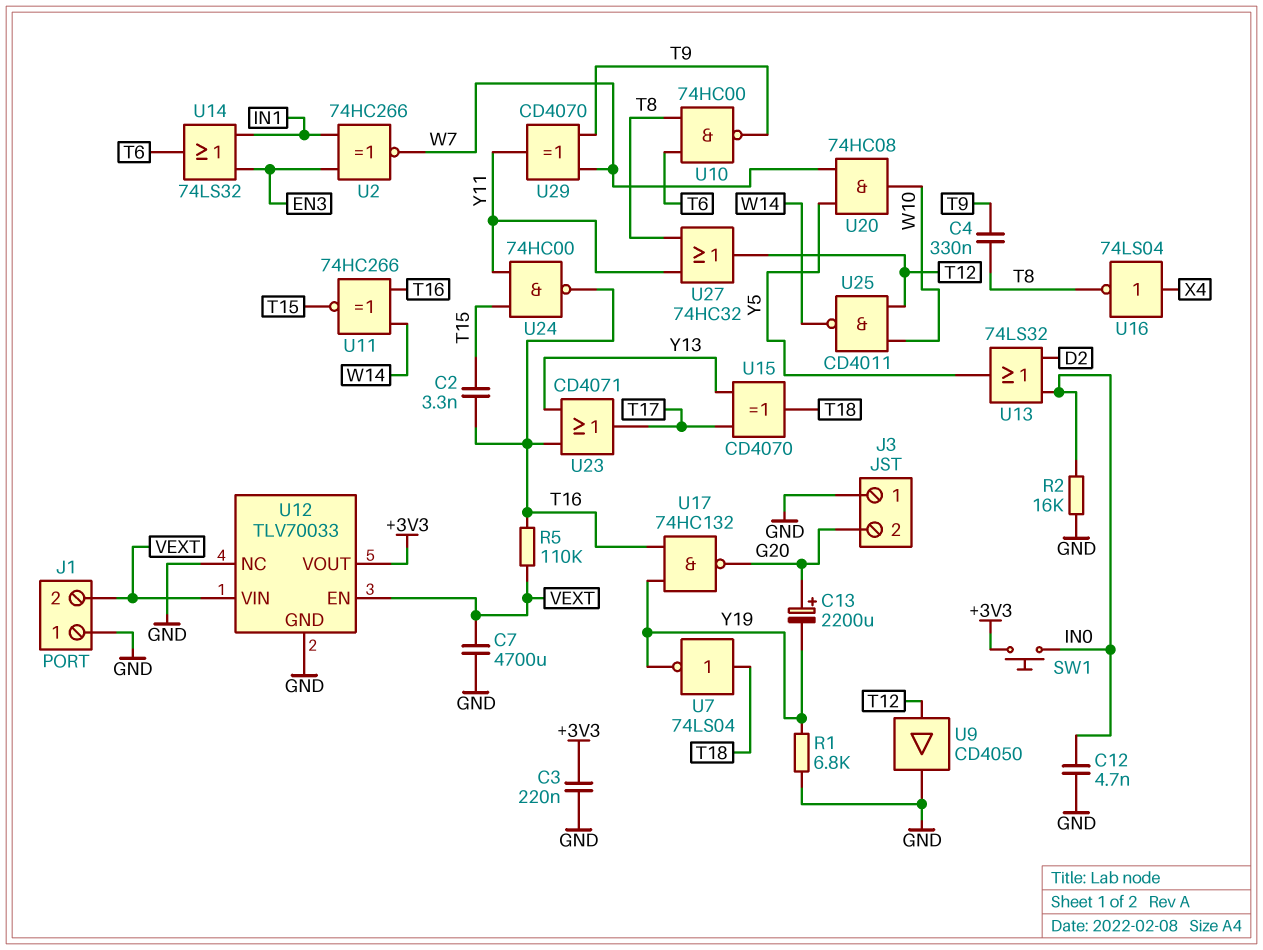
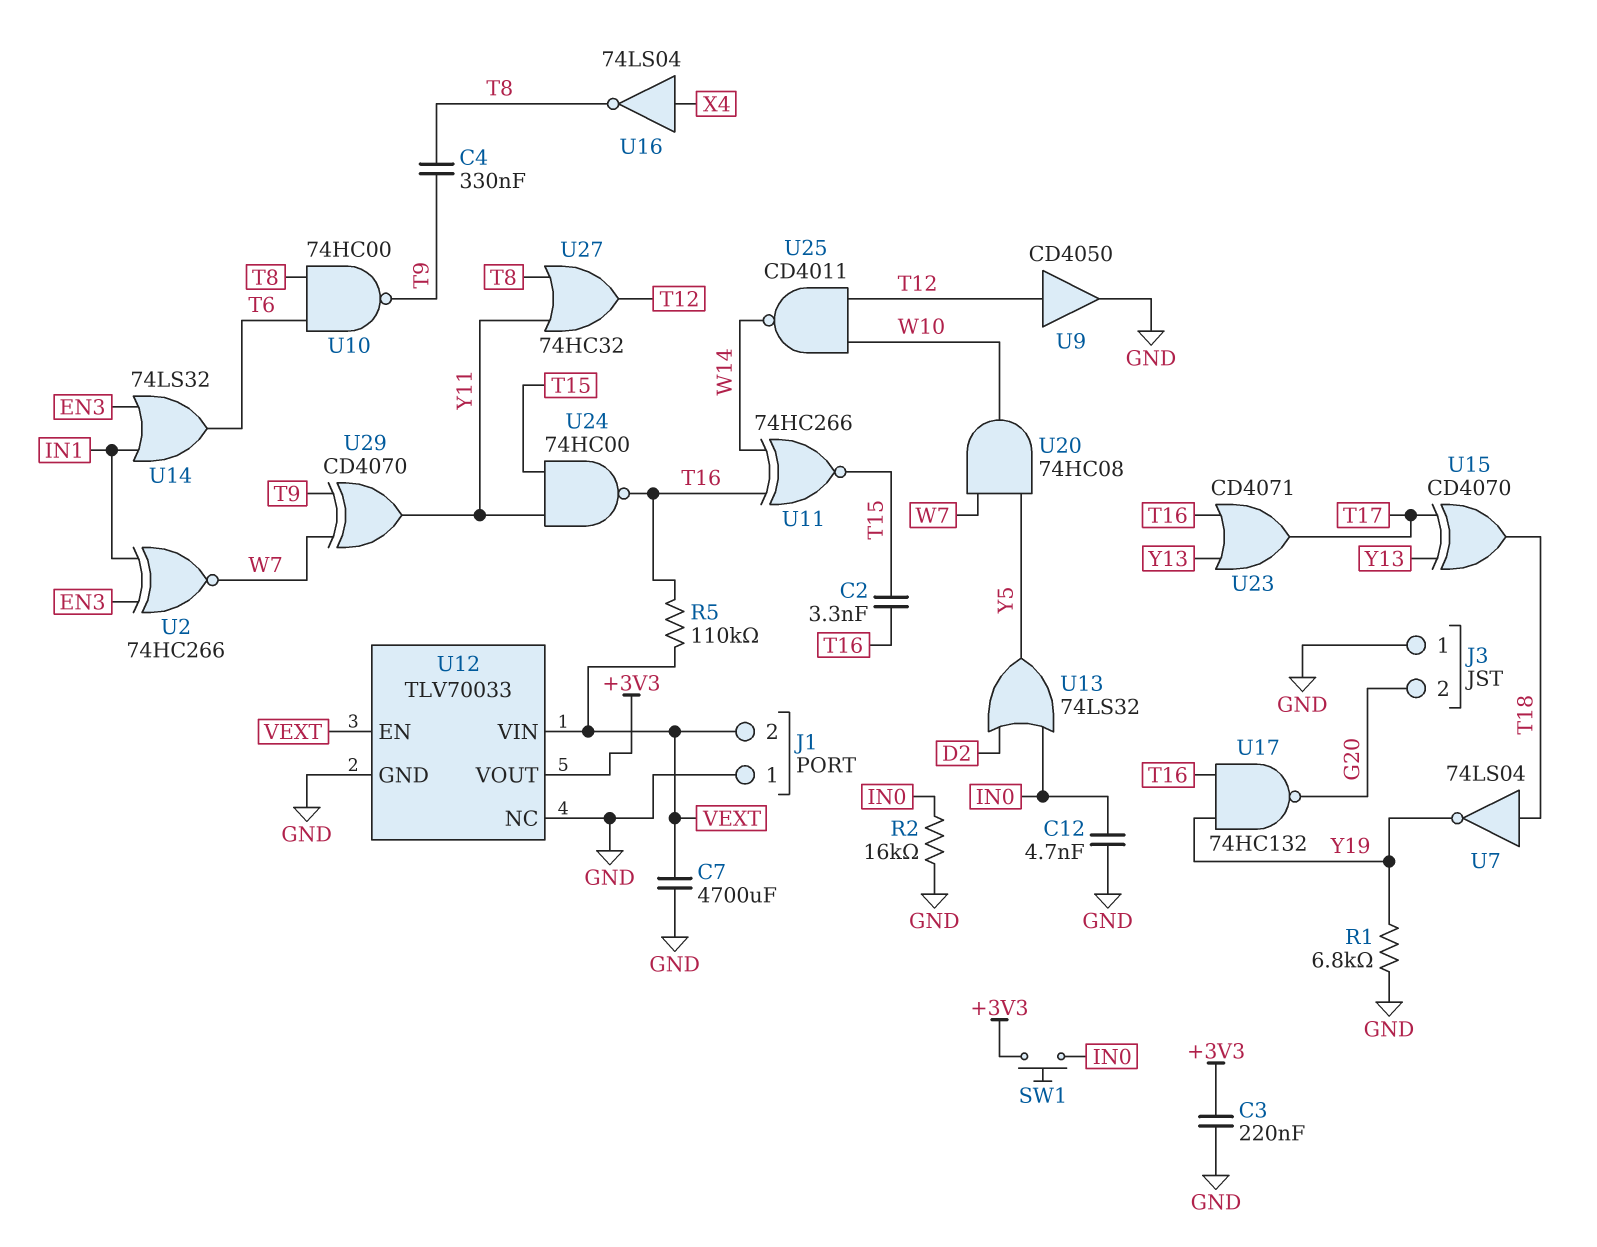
C13: 2200uF (plus G20, minus Y19) -> none

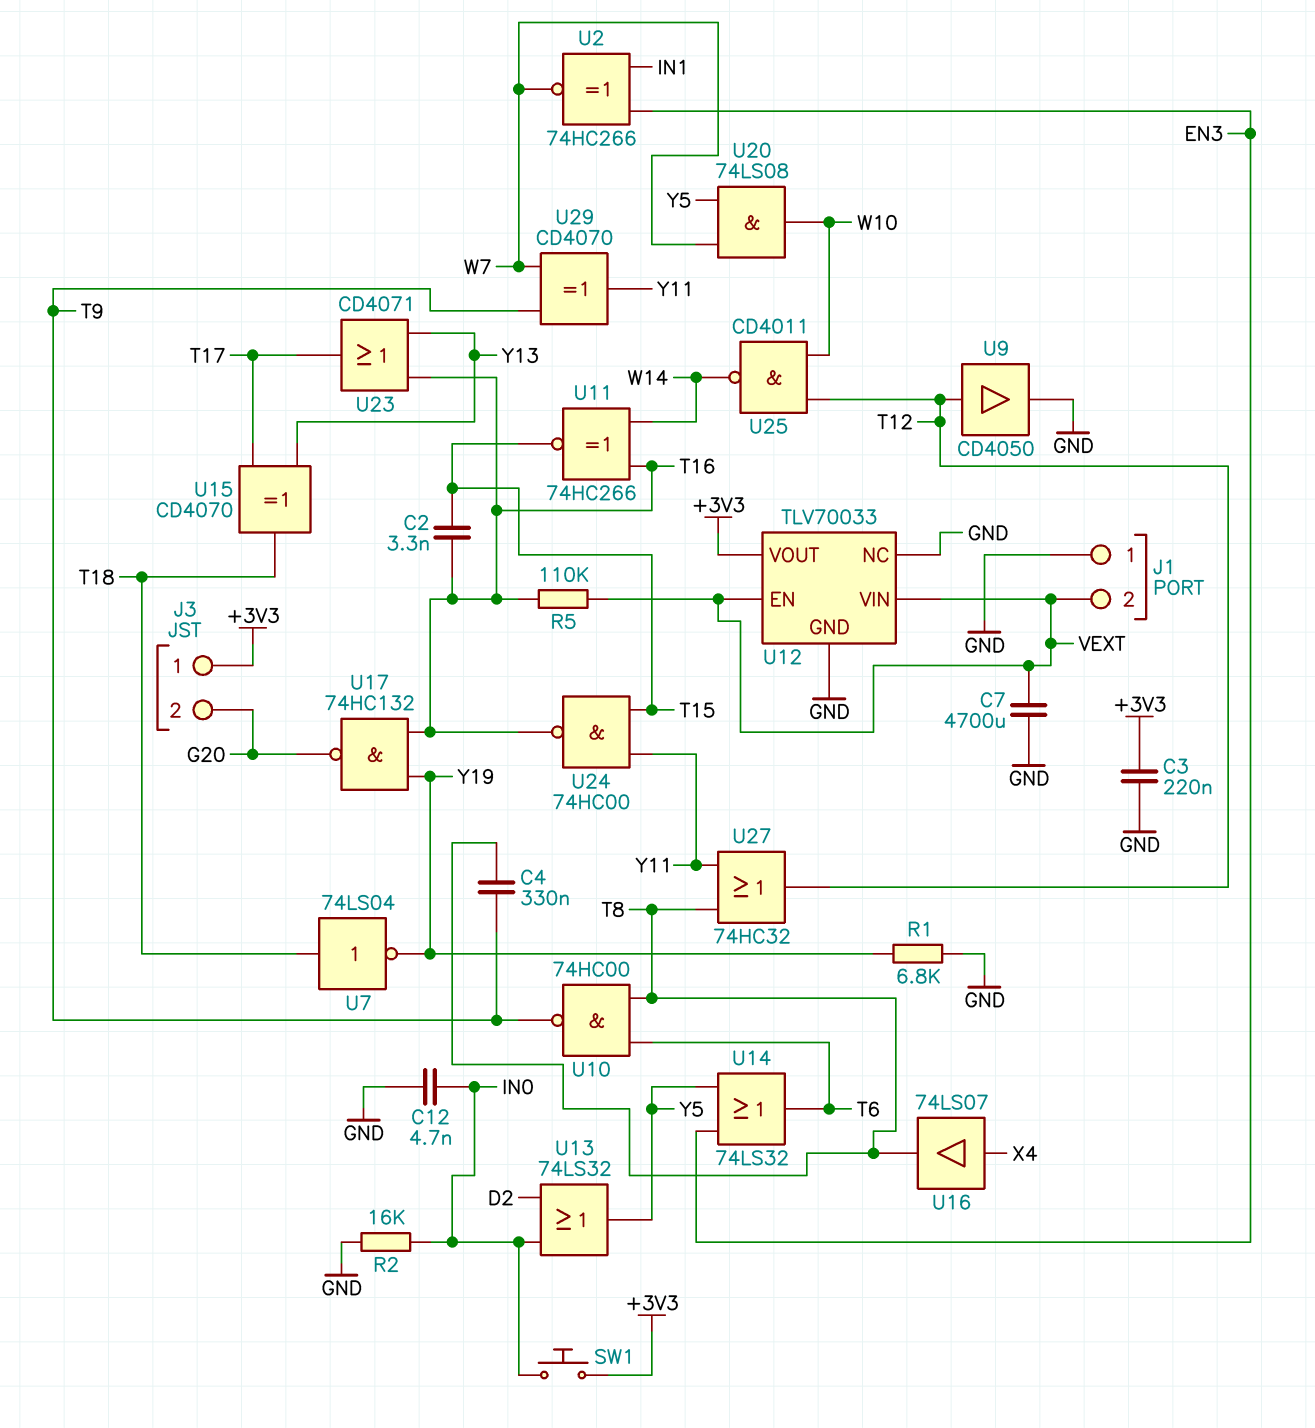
J3 pin 1: GND -> +3V3
U14: OR 74LS32 (in EN3, in IN1, out T6) -> OR 74LS32 (in EN3, in Y5, out T6)
U16: NOT 74LS04 (in X4, out T8) -> buffer 74LS07 (in X4, out T8)
U20: AND 74HC08 (in W7, in Y5, out W10) -> AND 74LS08 (in W7, in Y5, out W10)

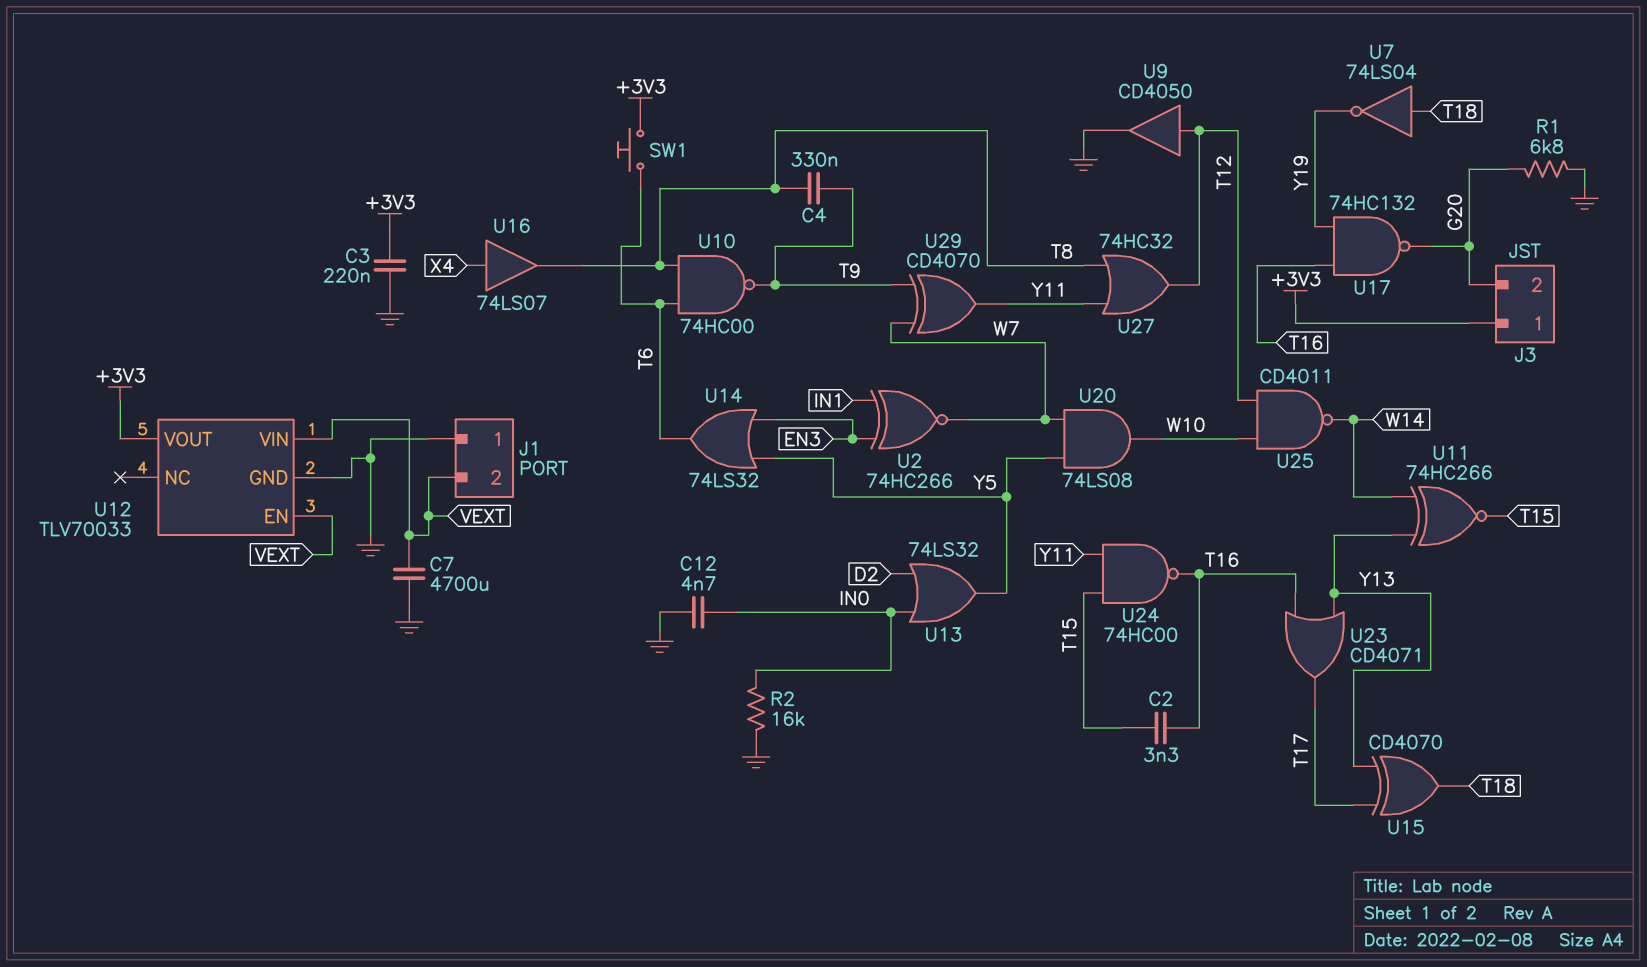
R1: 6.8k (GND, Y19) -> 6.8k (G20, GND)
R5: 110k (T16, VEXT) -> none
SW1: button (+3V3, IN0) -> button (+3V3, T6)
U11: XNOR 74HC266 (in T16, in W14, out T15) -> XNOR 74HC266 (in W14, in Y13, out T15)
U12 pin NC: GND -> none

